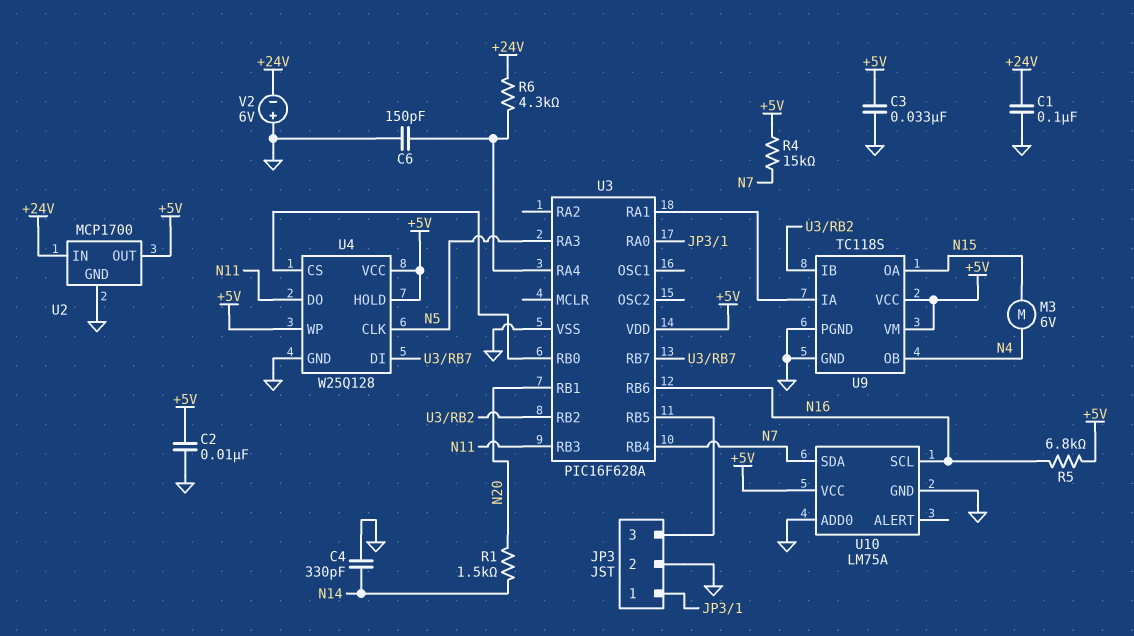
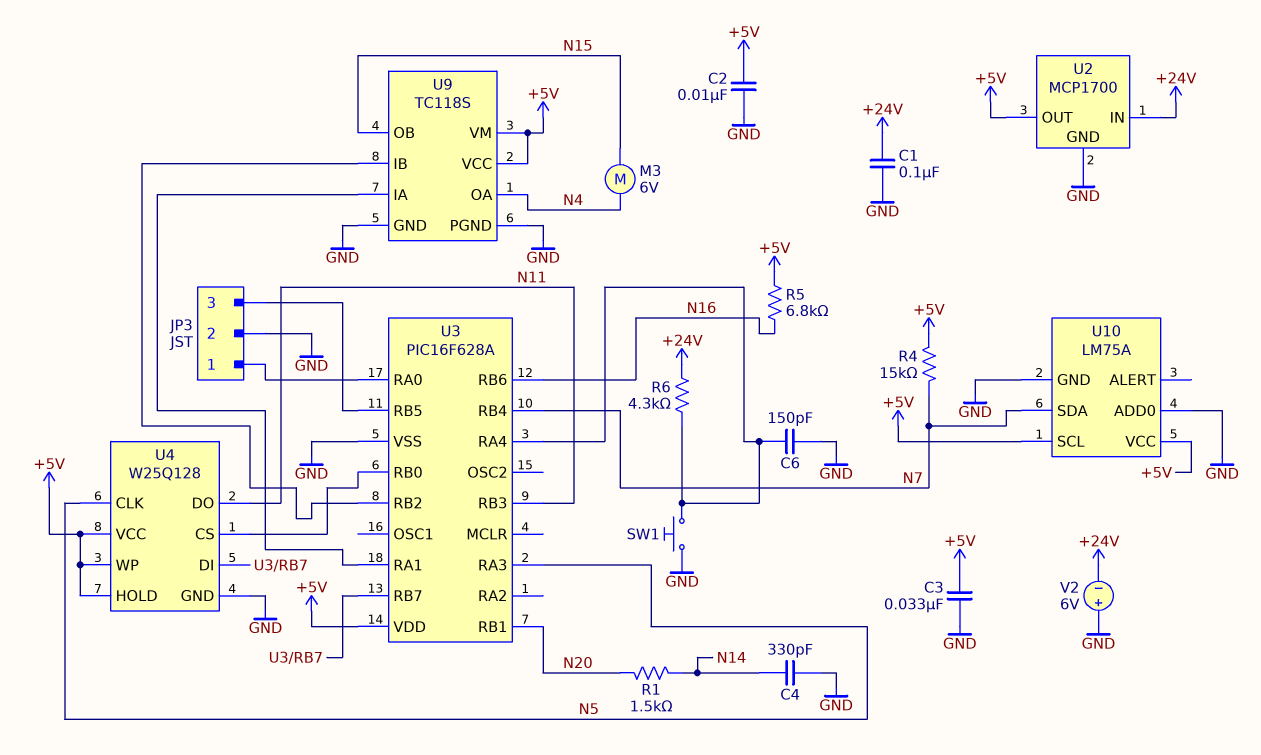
SW1: none -> button (GND, U3/RA4)
U9 pin OA: N15 -> N4
U9 pin OB: N4 -> N15
U10 pin SCL: N16 -> +5V

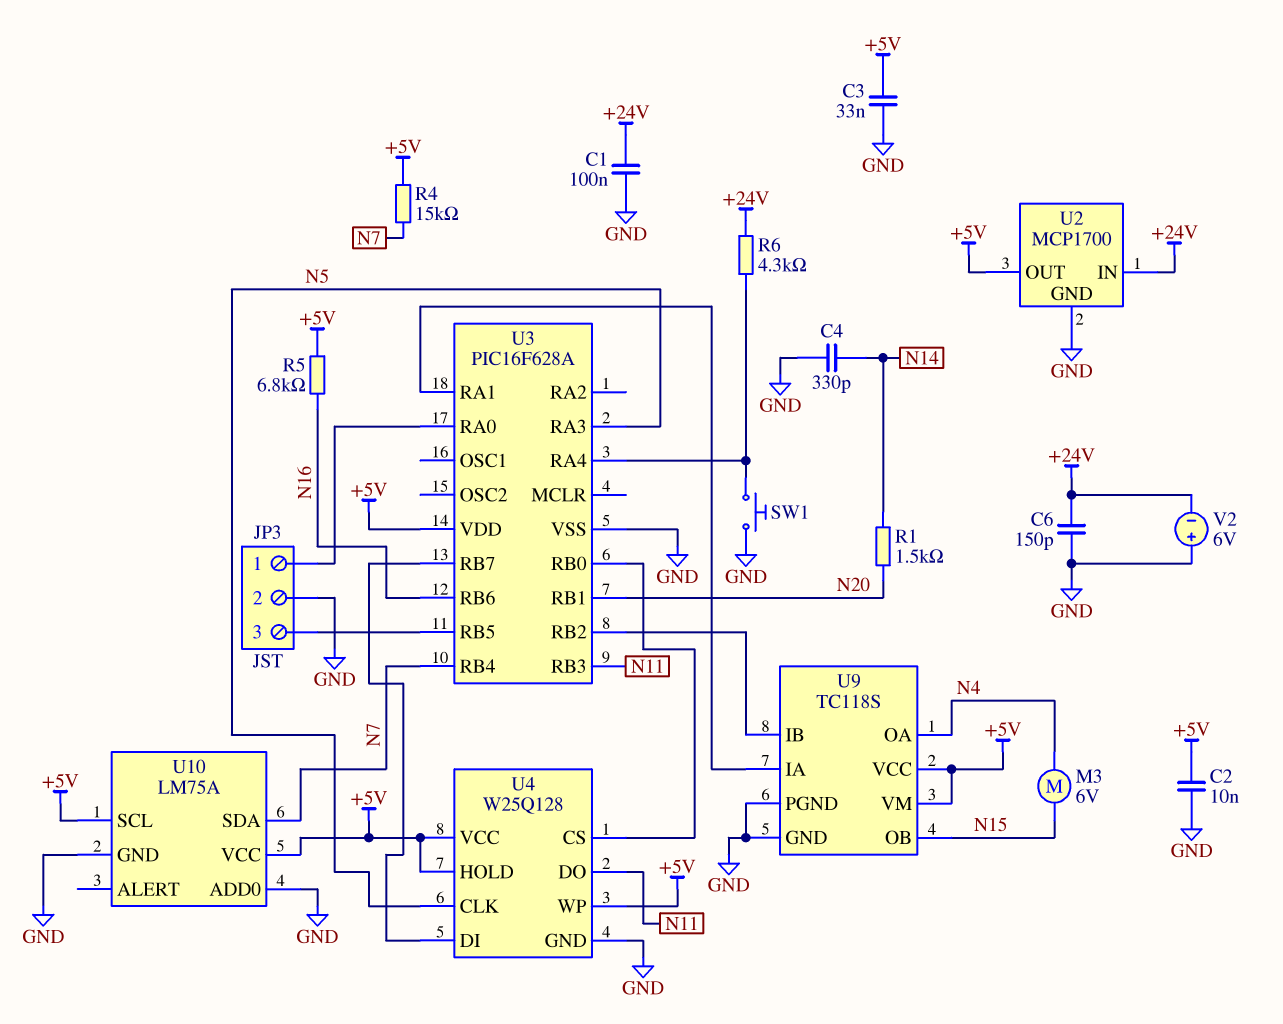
C6: 150pF (GND, U3/RA4) -> 150pF (+24V, GND)

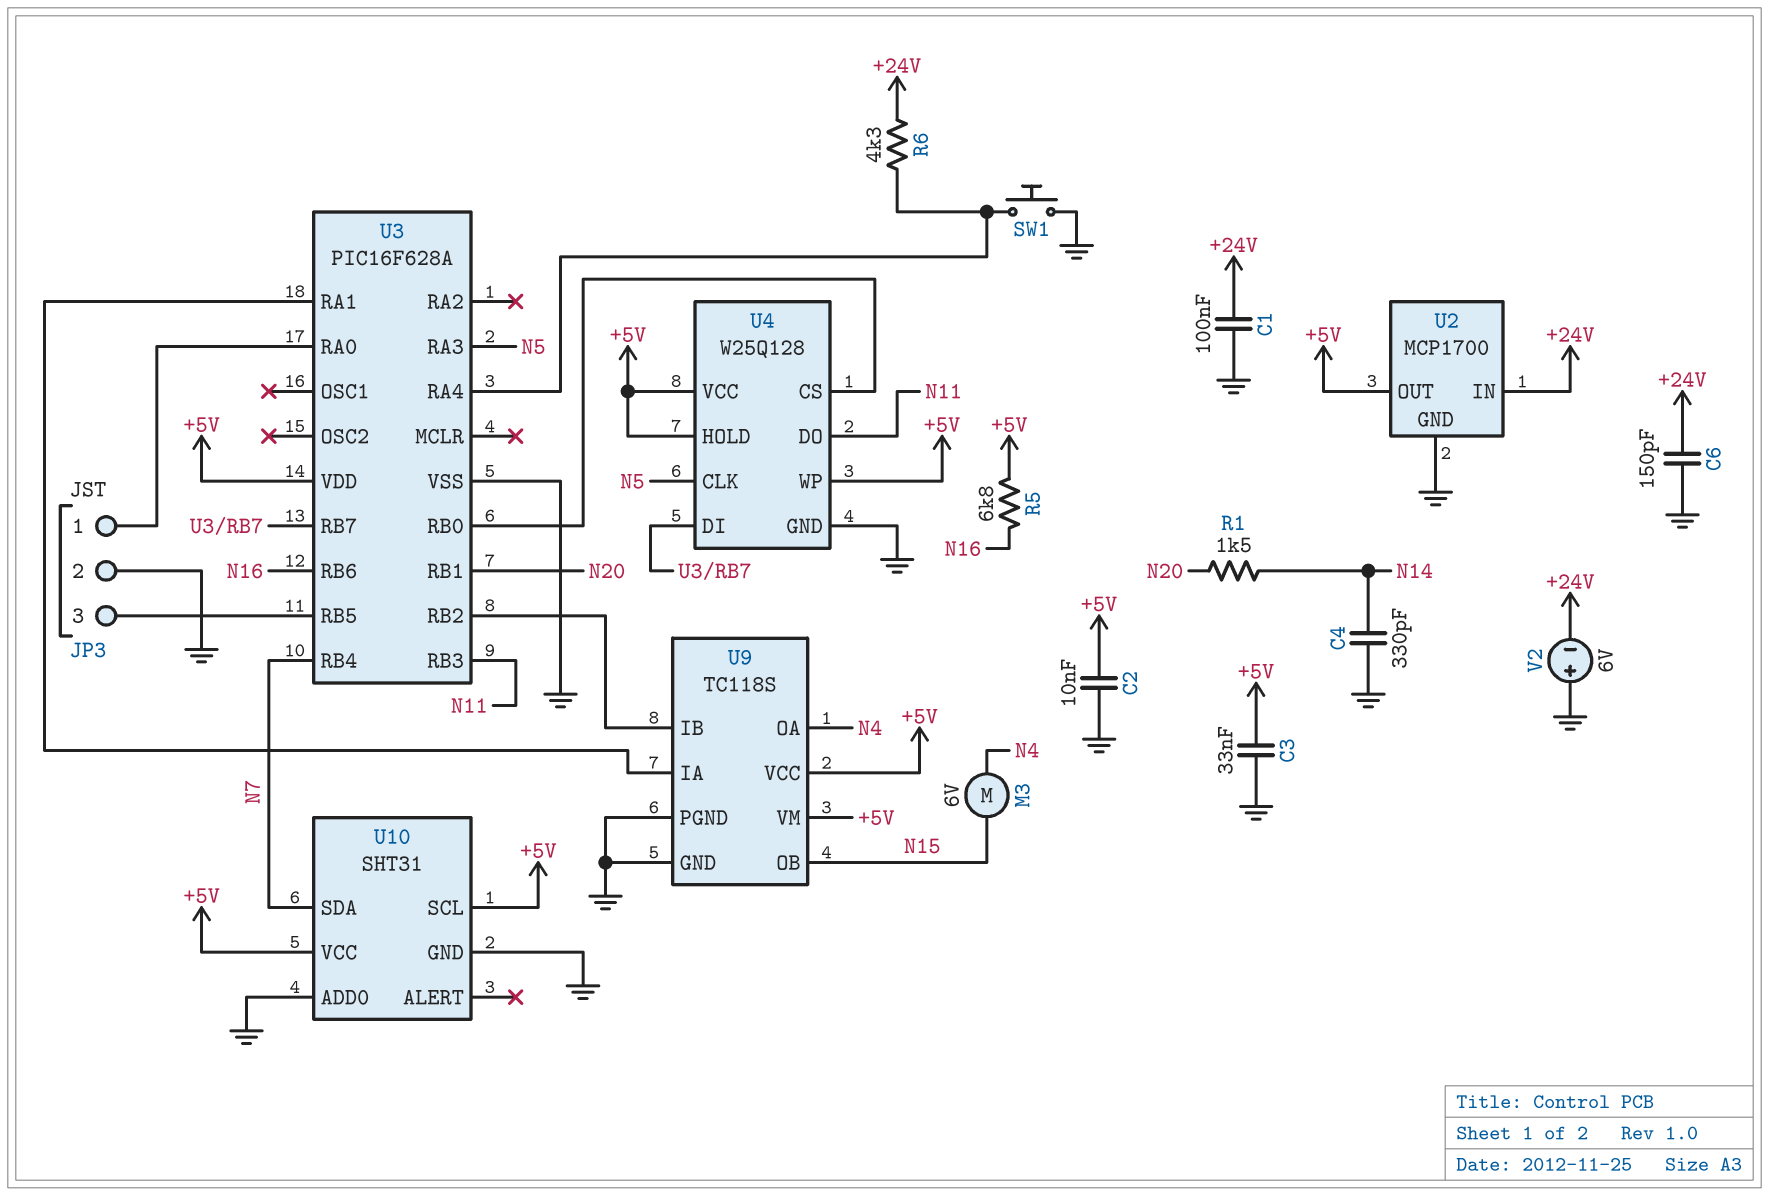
R4: 15k (+5V, N7) -> none
U10: LM75A -> SHT31

